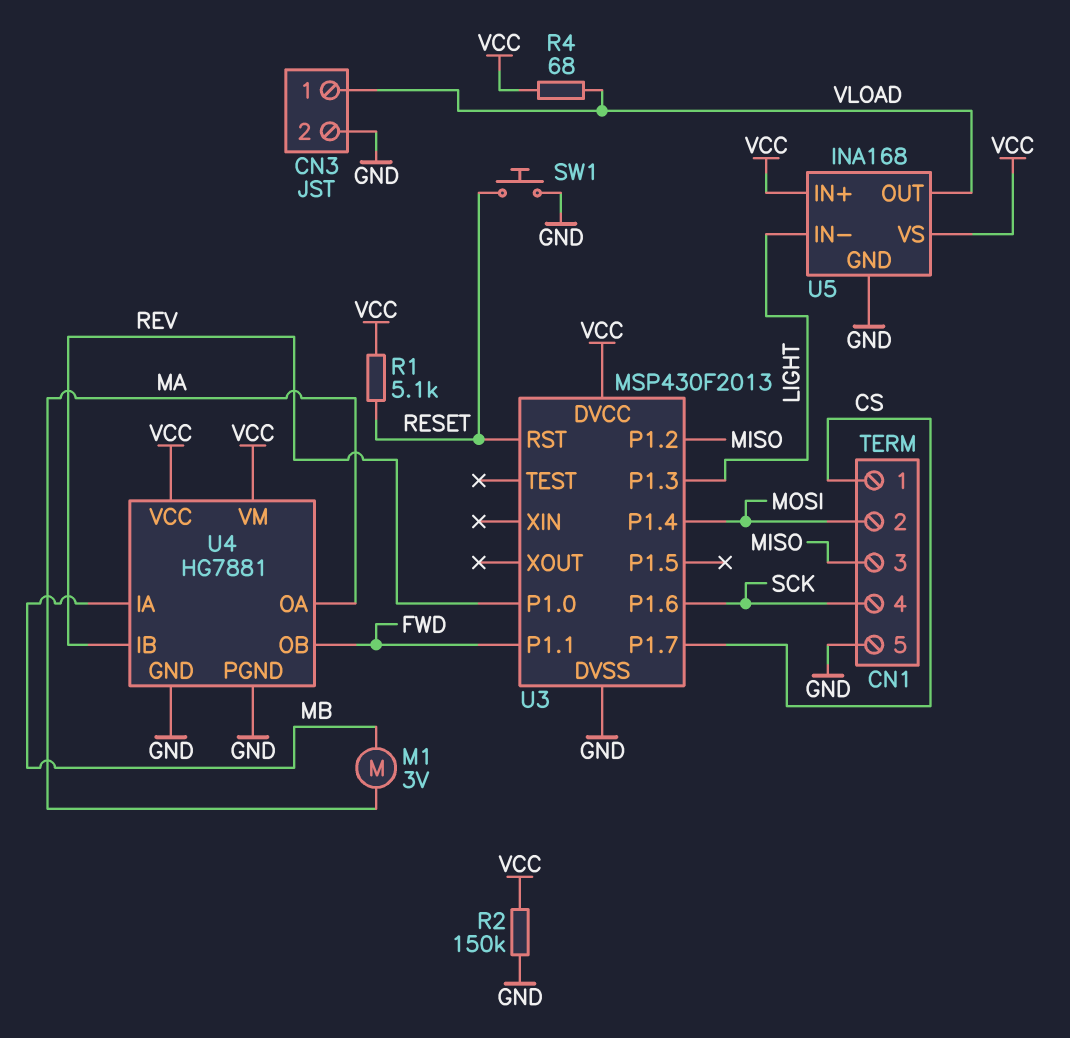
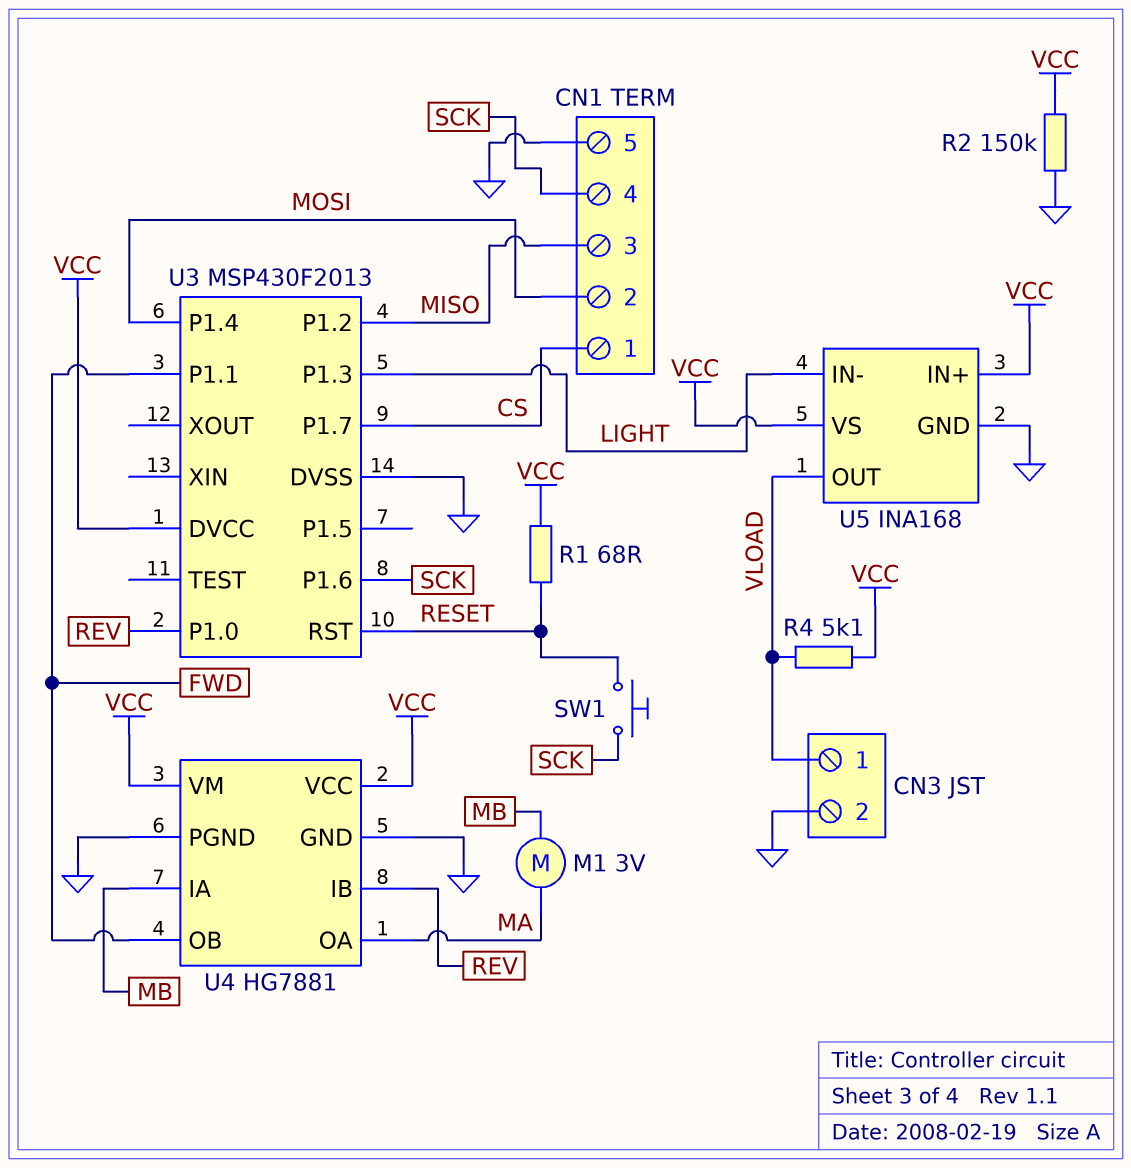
R1: 5.1k (RESET, VCC) -> 68 (RESET, VCC)
R4: 68 (VCC, VLOAD) -> 5.1k (VCC, VLOAD)
SW1: button (GND, RESET) -> button (RESET, SCK)

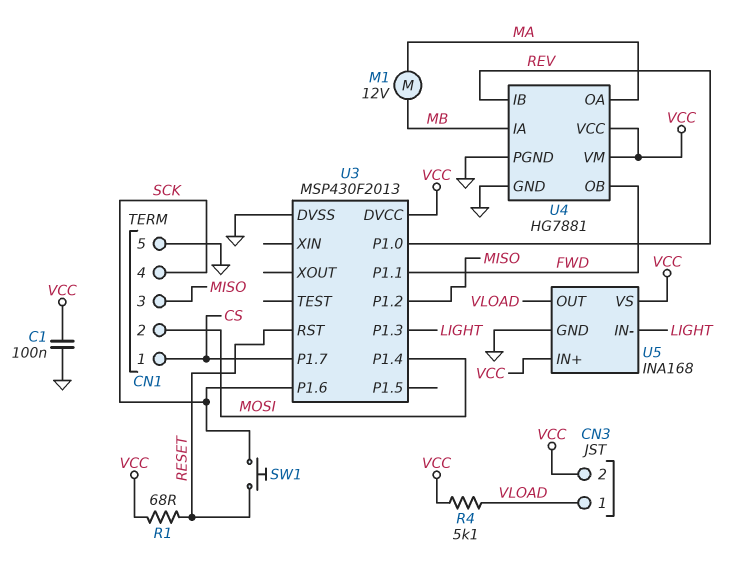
C1: none -> 100nF (GND, VCC)
CN3 pin 2: GND -> VCC
M1: motor 3V (MA, MB) -> motor 12V (MA, MB)
R2: 150k (GND, VCC) -> none

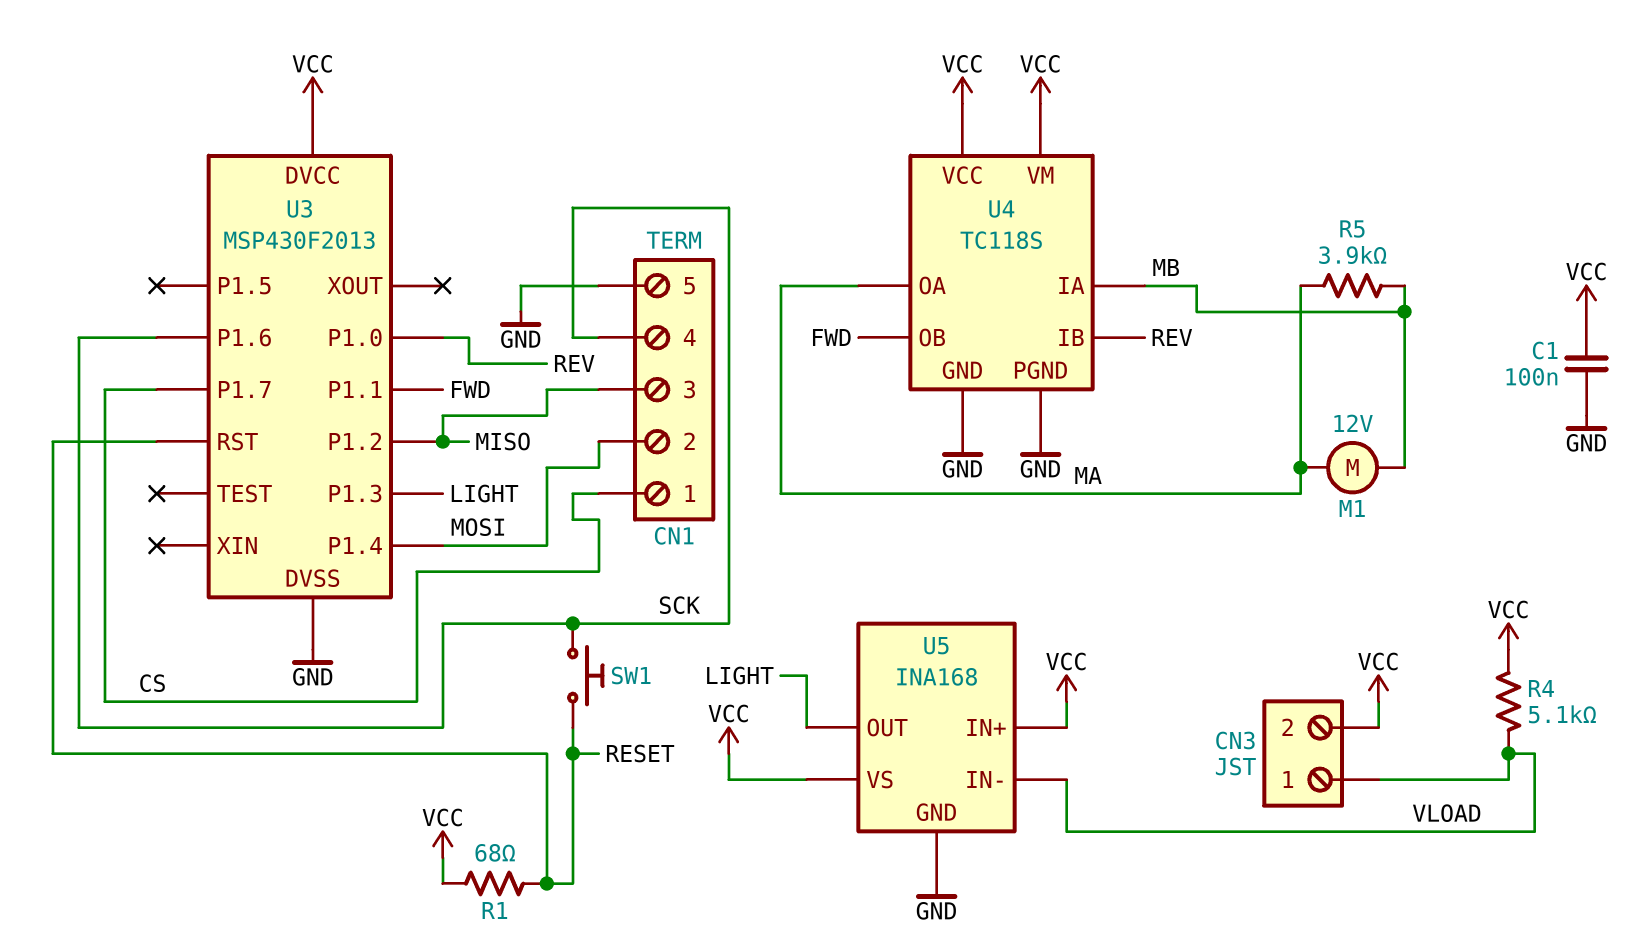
R5: none -> 3.9k (MA, MB)
U4: HG7881 -> TC118S
U5 pin IN-: LIGHT -> VLOAD
U5 pin OUT: VLOAD -> LIGHT

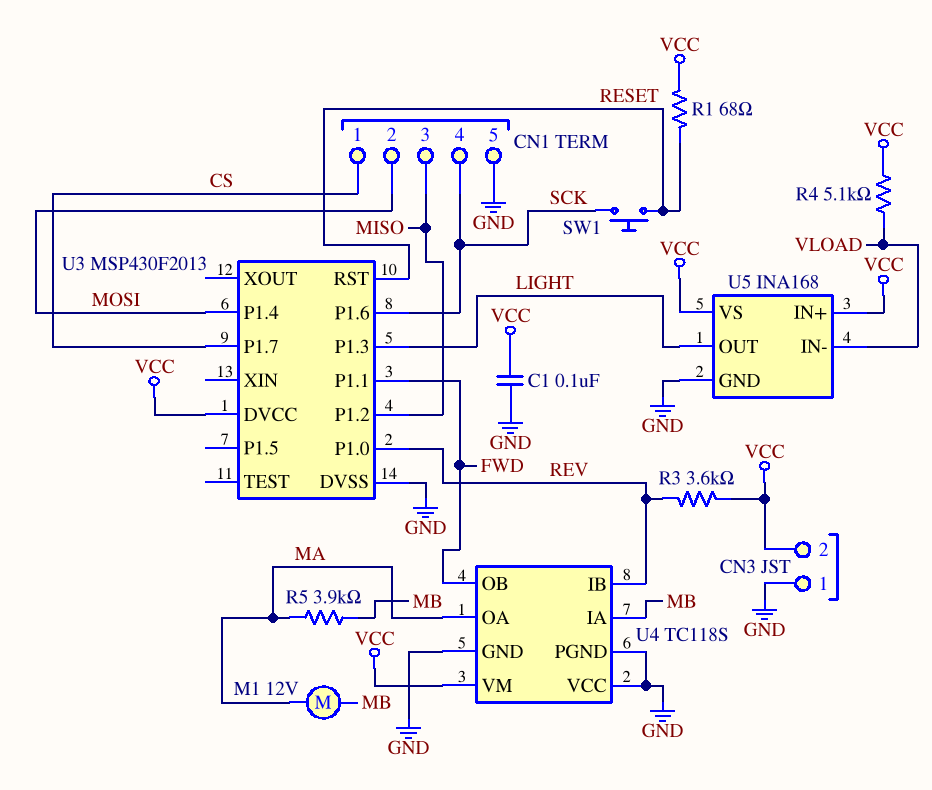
CN3 pin 1: VLOAD -> GND
R3: none -> 3.6k (REV, VCC)
U4 pin VCC: VCC -> GND

